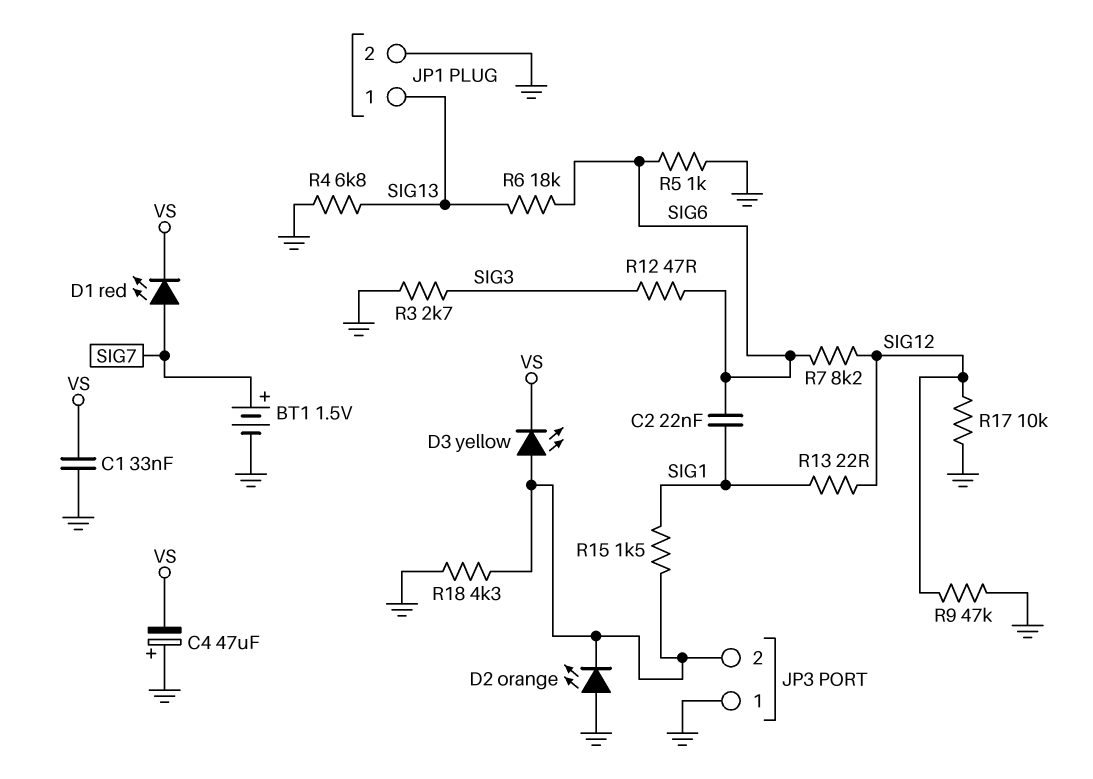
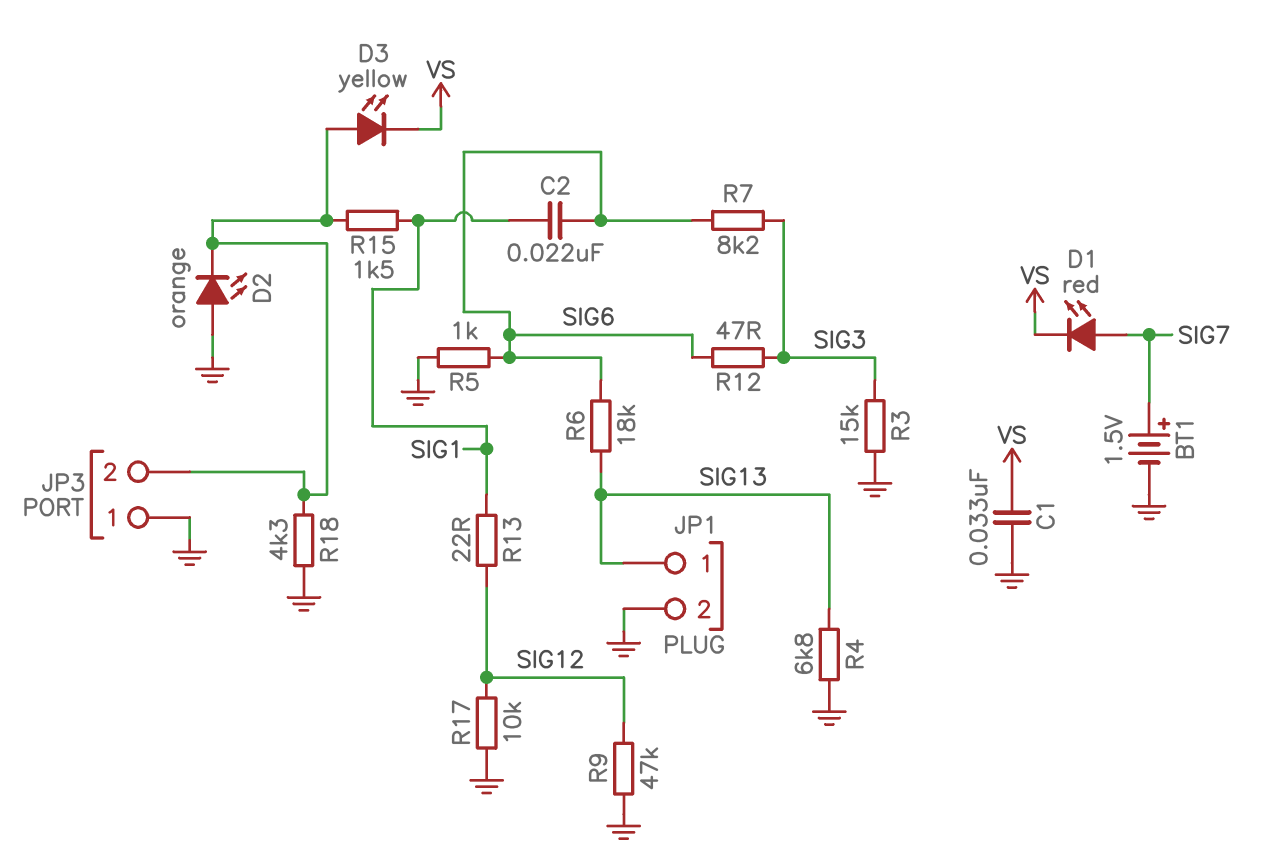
C4: 47uF (plus GND, minus VS) -> none
R3: 2.7k (GND, SIG3) -> 15k (GND, SIG3)
R7: 8.2k (SIG6, SIG12) -> 8.2k (SIG3, SIG6)

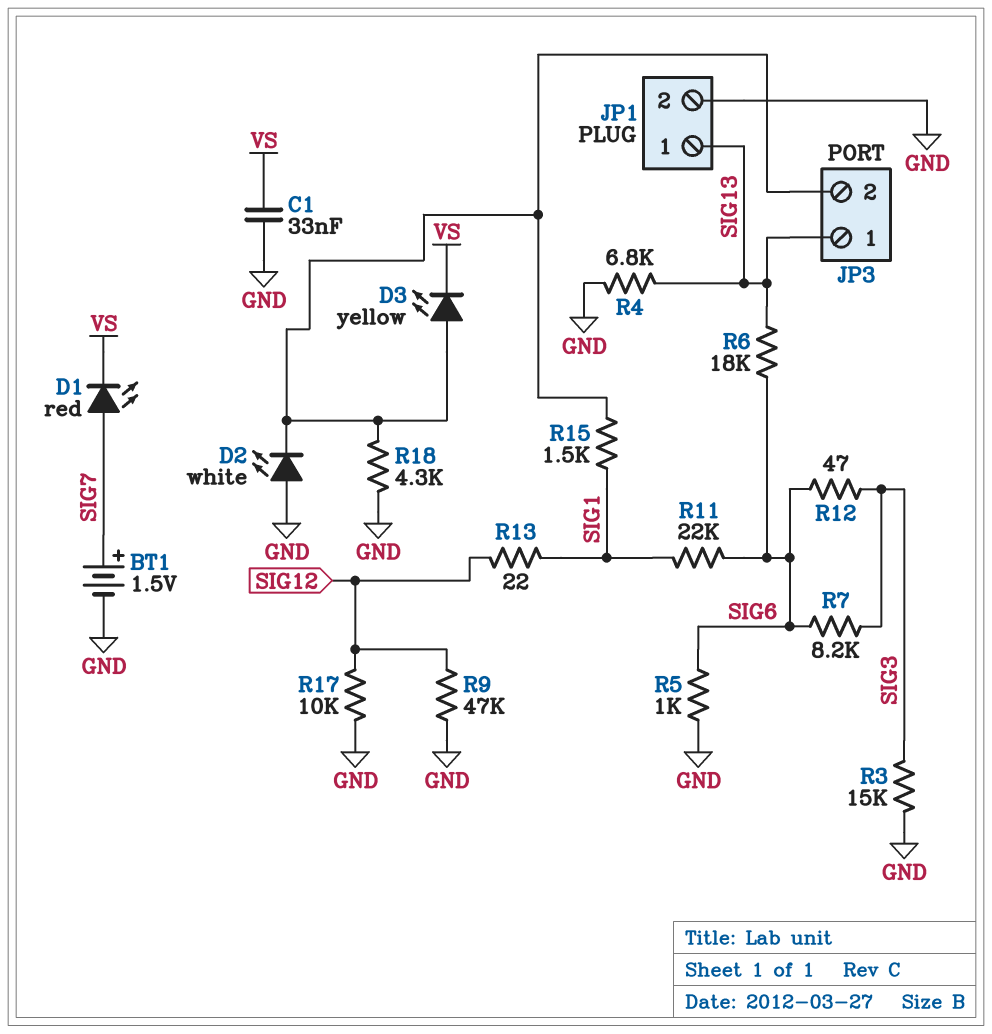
C2: 22nF (SIG1, SIG6) -> none
D2: LED orange (A GND, K JP3/2) -> LED white (A GND, K JP3/2)
JP3 pin 1: GND -> SIG13
R11: none -> 22k (SIG1, SIG6)

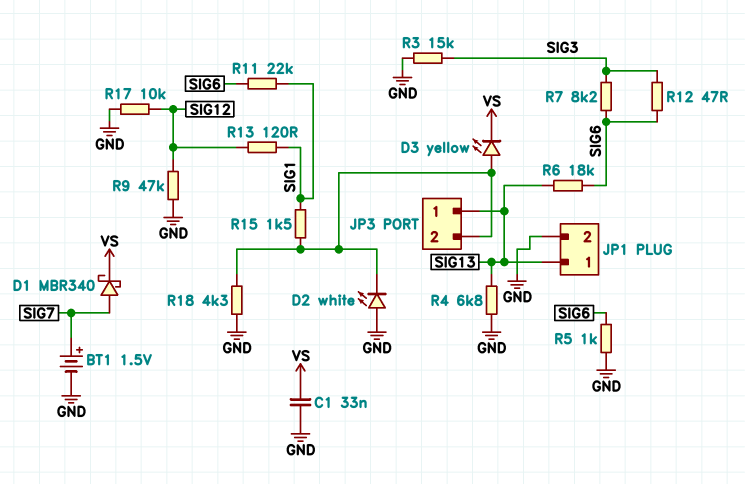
D1: LED red (A SIG7, K VS) -> schottky MBR340 (A SIG7, K VS)
R13: 22 (SIG1, SIG12) -> 120 (SIG1, SIG12)

